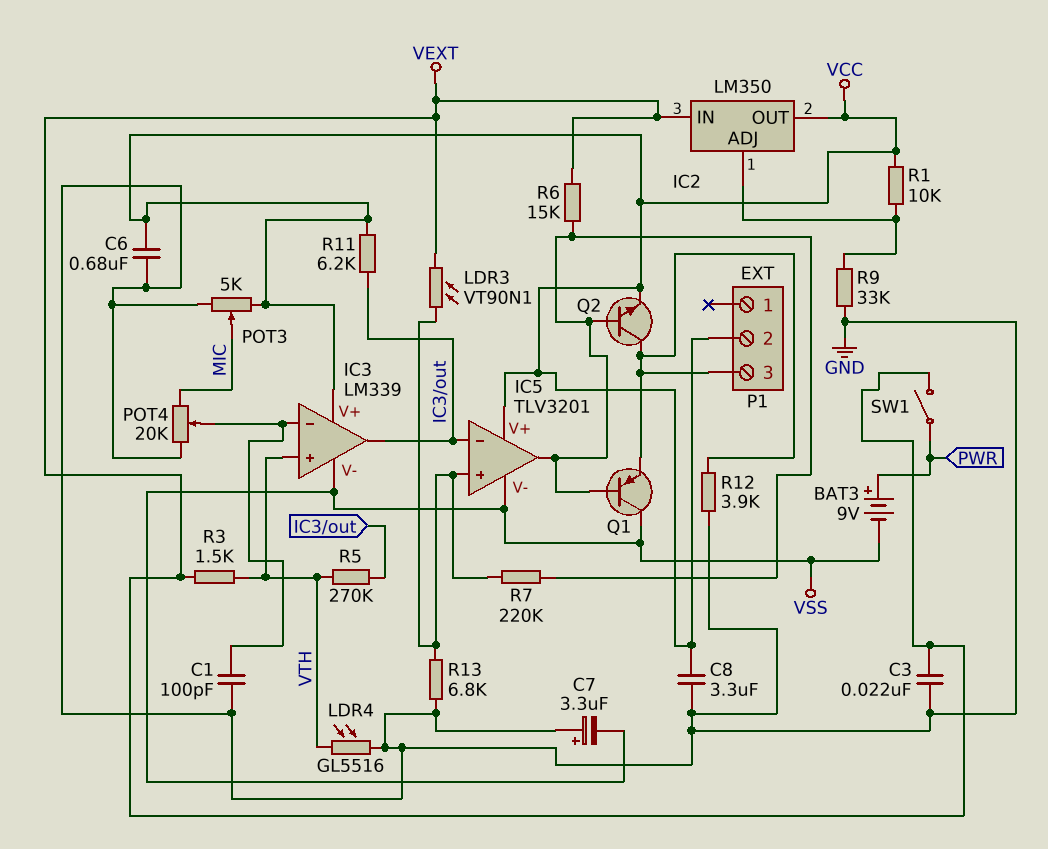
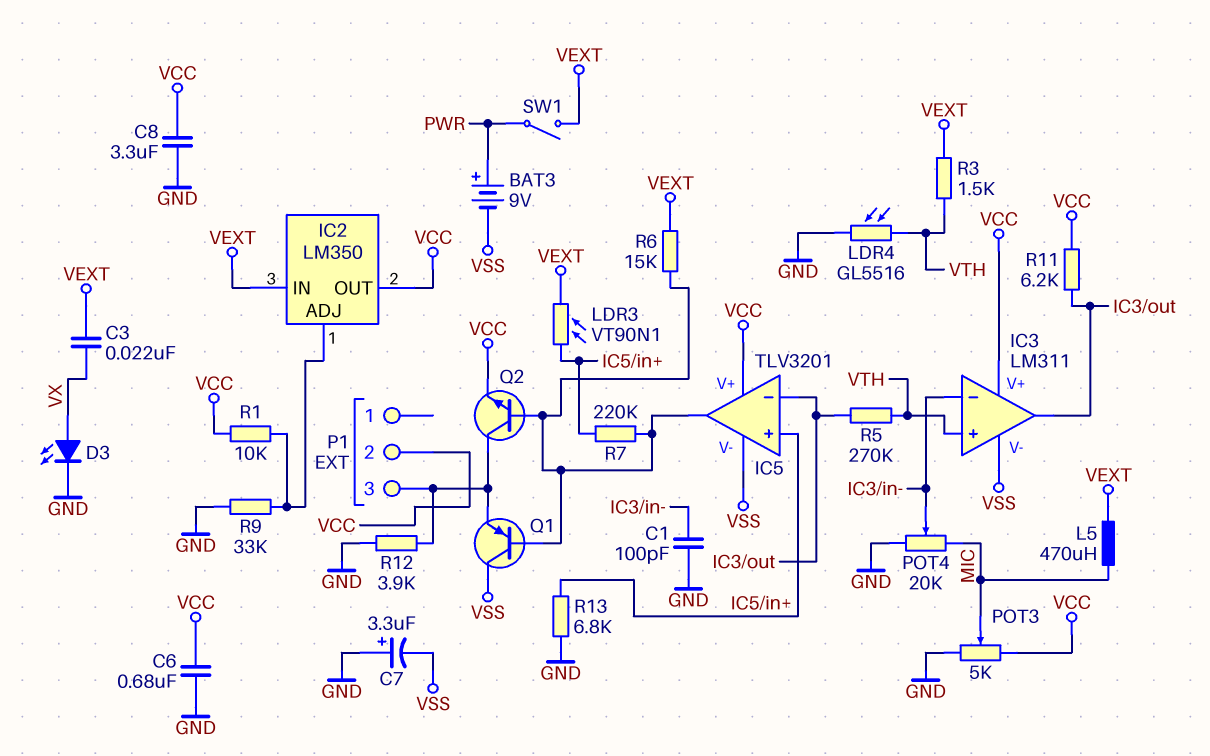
C3: 22nF (GND, VEXT) -> 22nF (VEXT, VX)
D3: none -> LED (A VX, K GND)
IC3: LM339 -> LM311
L5: none -> 470uH (MIC, VEXT)

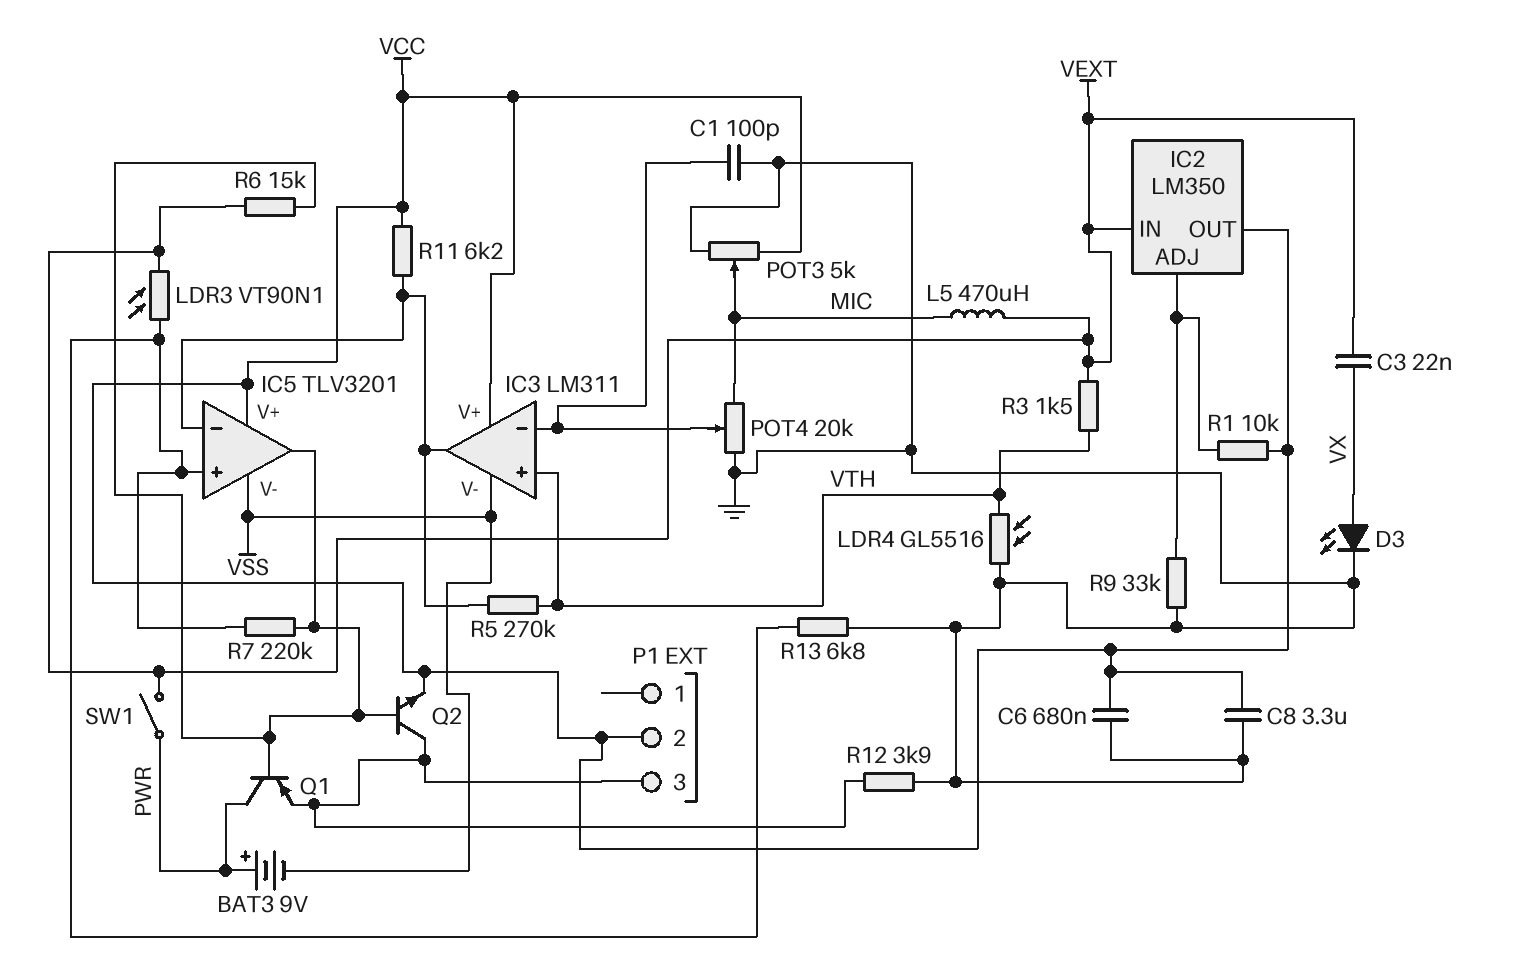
C7: 3.3uF (plus GND, minus VSS) -> none
Q1: PNP (B IC5/out, C VSS, E P1/3) -> PNP (B IC5/out, C PWR, E P1/3)

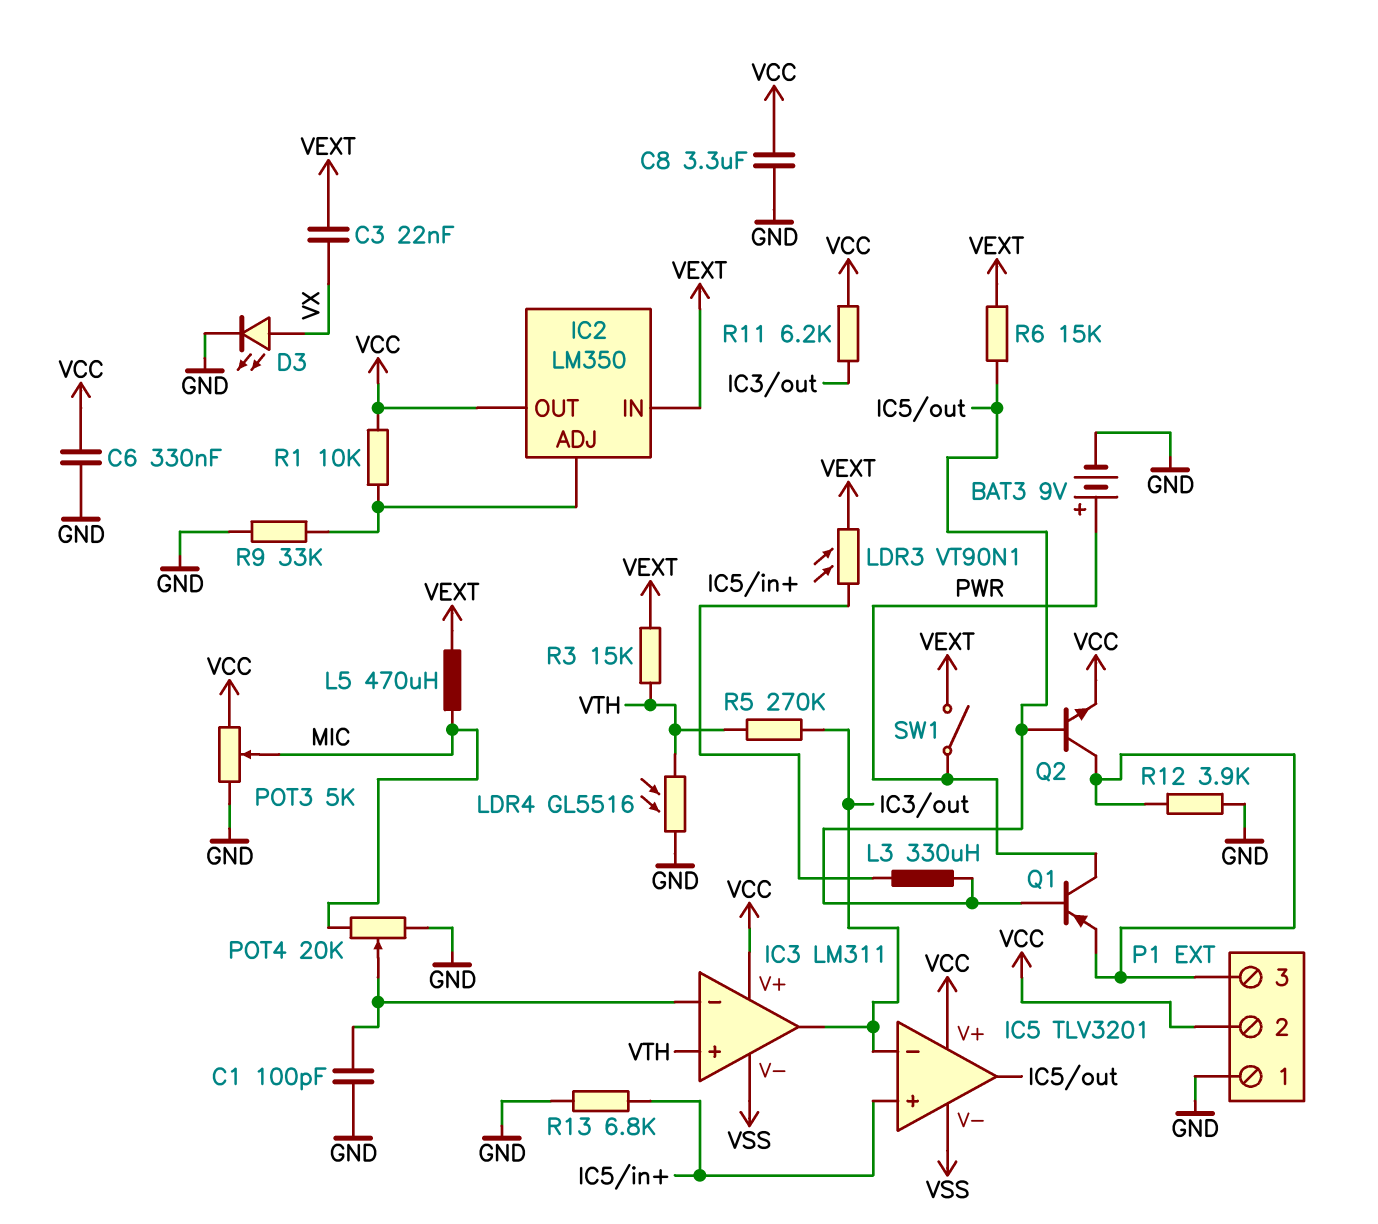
BAT3: 9V (plus PWR, minus VSS) -> 9V (plus PWR, minus GND)
C6: 680nF (GND, VCC) -> 330nF (GND, VCC)
L3: none -> 330uH (IC5/in+, IC5/out)
P1 pin 1: none -> GND
R3: 1.5k (VEXT, VTH) -> 15k (VEXT, VTH)
R7: 220k (IC5/in+, IC5/out) -> none

